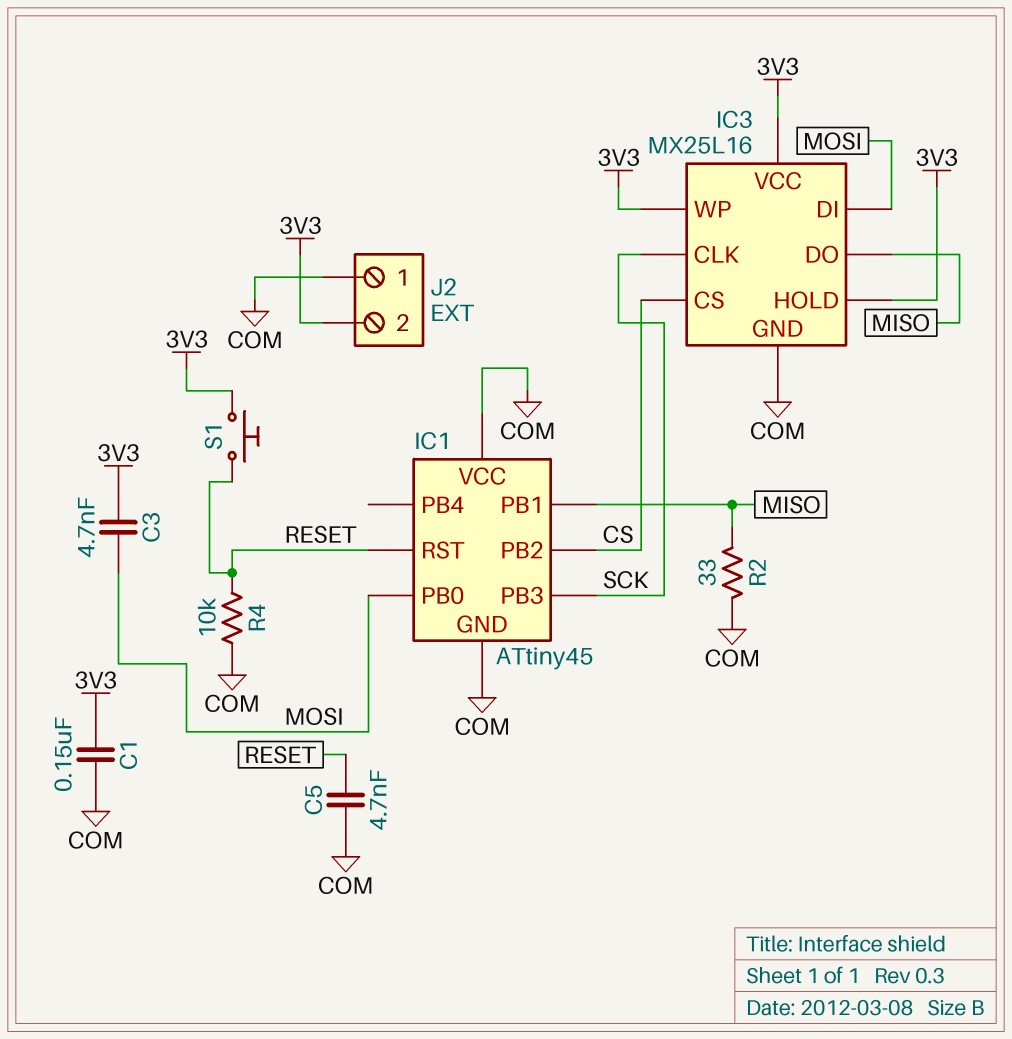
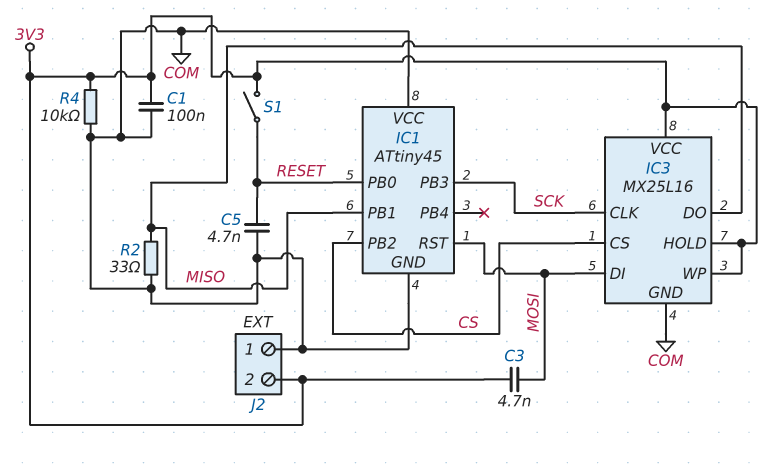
C1: 150nF (3V3, COM) -> 100nF (3V3, COM)
IC1 pin PB0: MOSI -> RESET
IC1 pin RST: RESET -> MOSI
R4: 10k (COM, RESET) -> 10k (3V3, COM)
S1: button (3V3, RESET) -> switch (3V3, RESET)

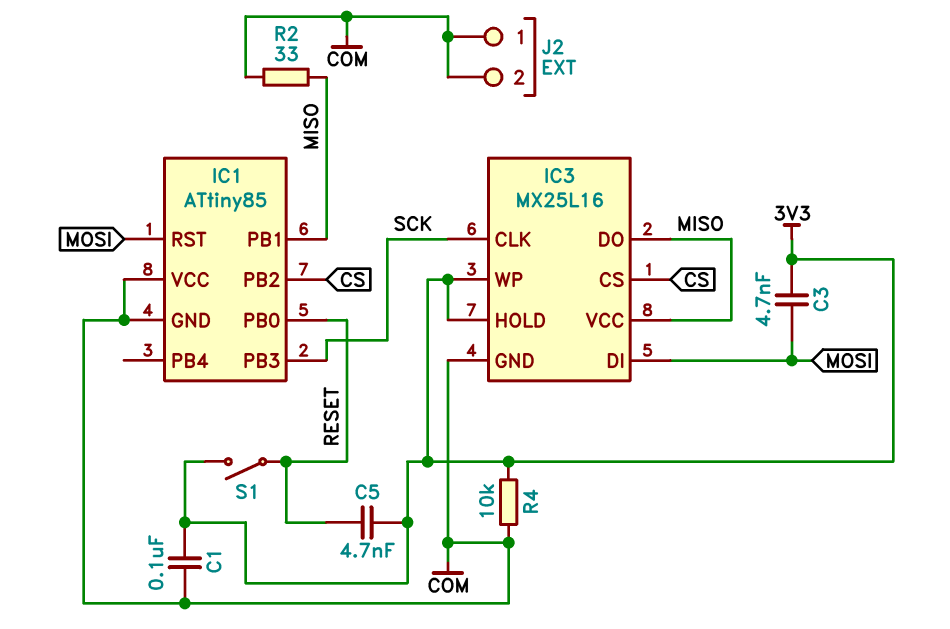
C5: 4.7nF (COM, RESET) -> 4.7nF (3V3, RESET)
IC1: ATtiny45 -> ATtiny85
IC3 pin VCC: 3V3 -> MISO
J2 pin 2: 3V3 -> COM

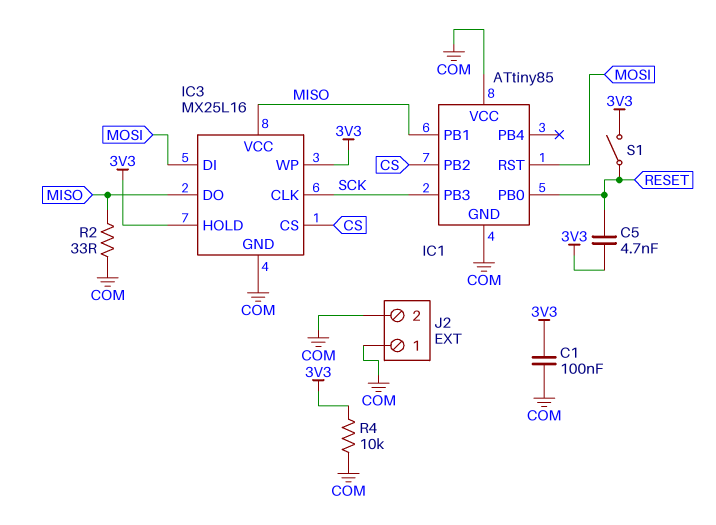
C3: 4.7nF (3V3, MOSI) -> none

